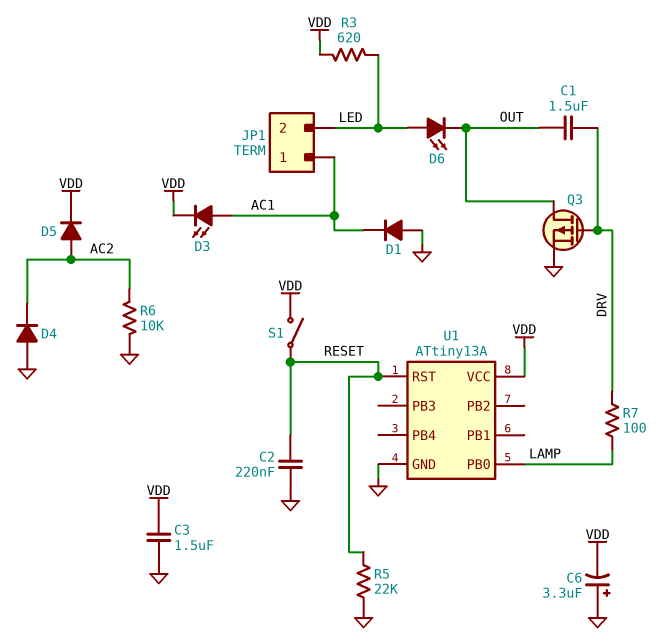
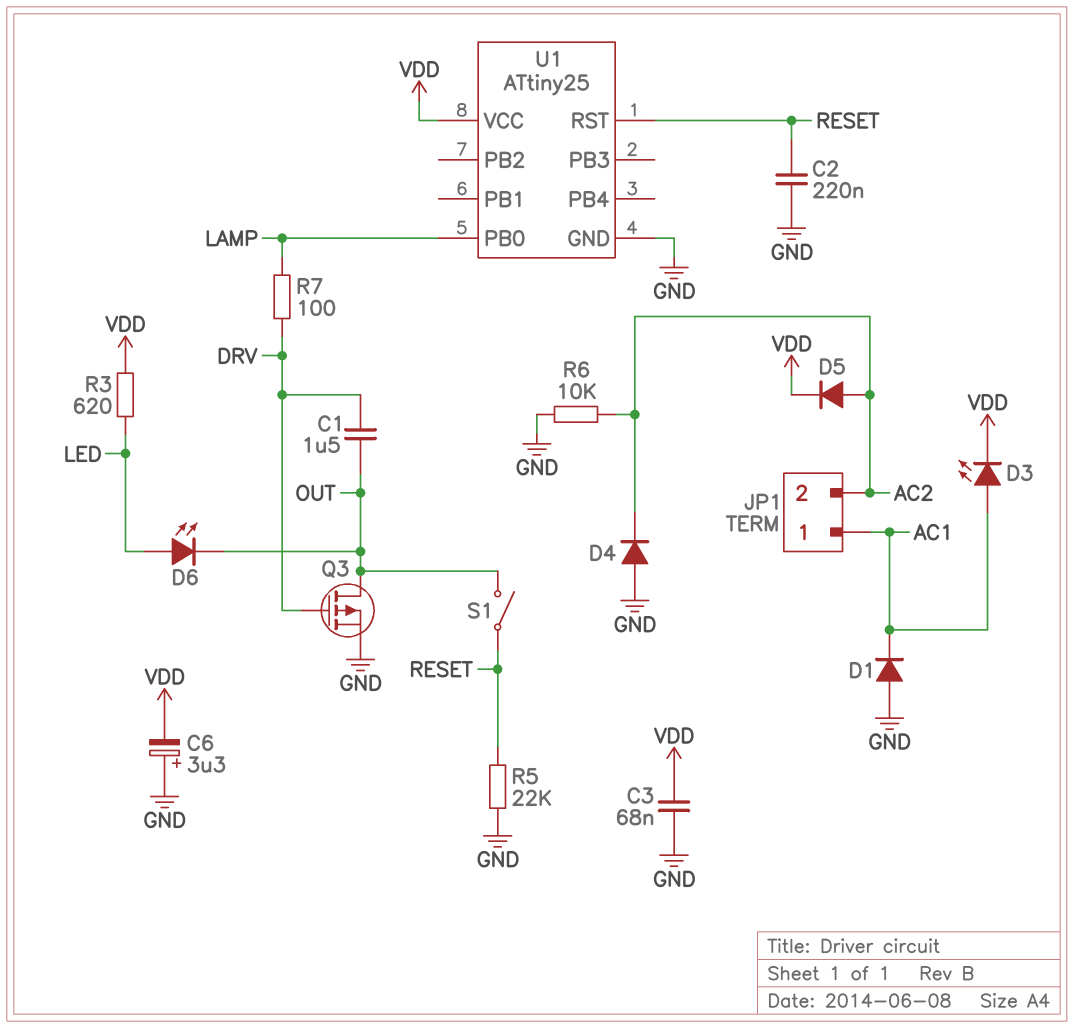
C3: 1.5uF (GND, VDD) -> 68nF (GND, VDD)
JP1 pin 2: LED -> AC2
S1: switch (RESET, VDD) -> switch (OUT, RESET)
U1: ATtiny13A -> ATtiny25

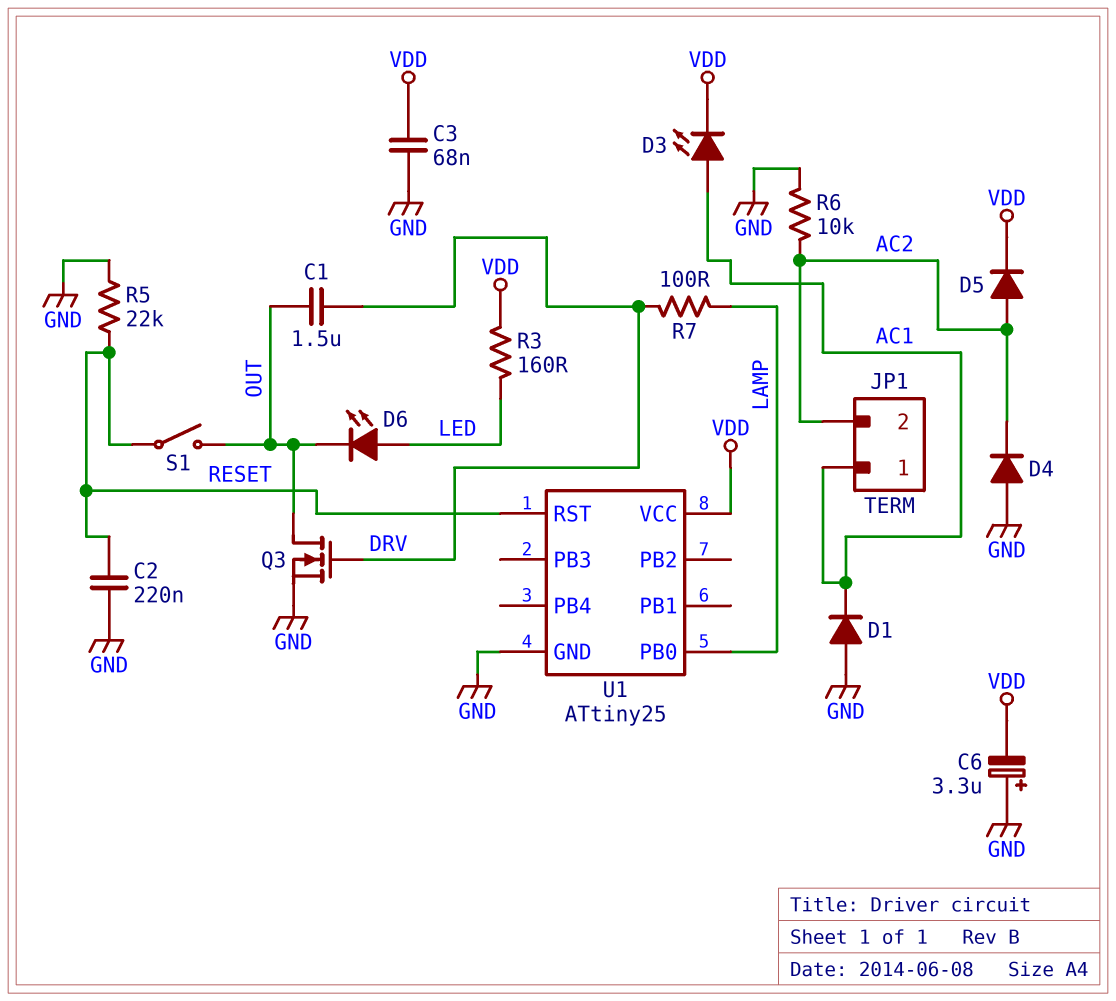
Q3: PMOS (G DRV, D OUT, S GND) -> NMOS (G DRV, D OUT, S GND)
R3: 620 (LED, VDD) -> 160 (LED, VDD)

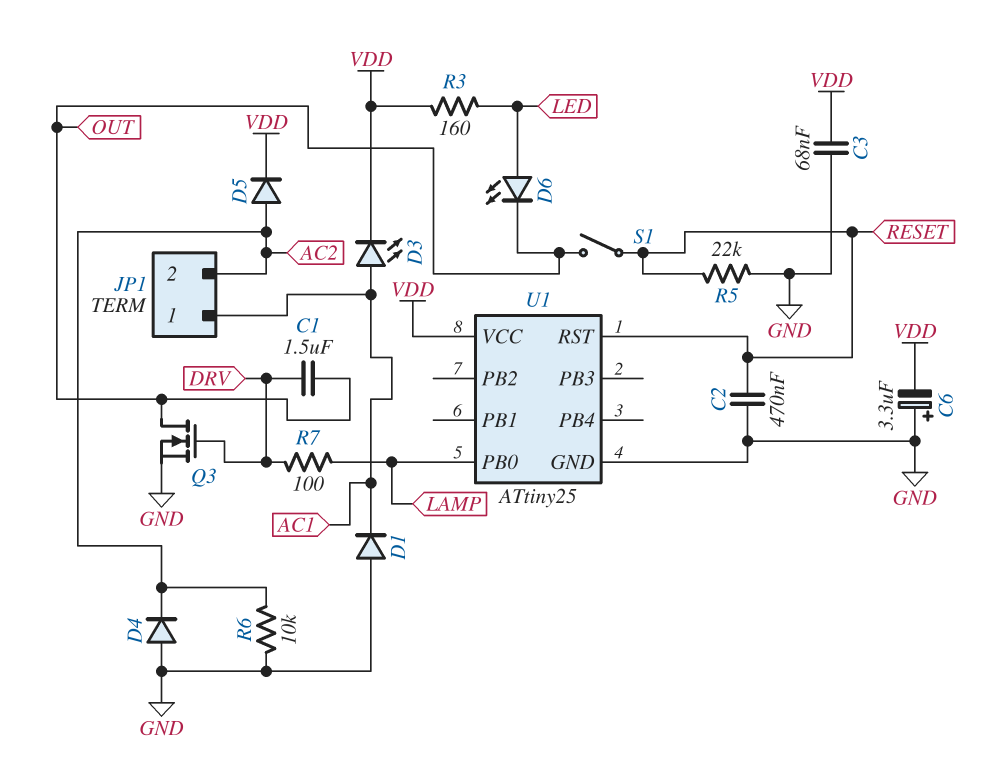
C2: 220nF (GND, RESET) -> 470nF (GND, RESET)

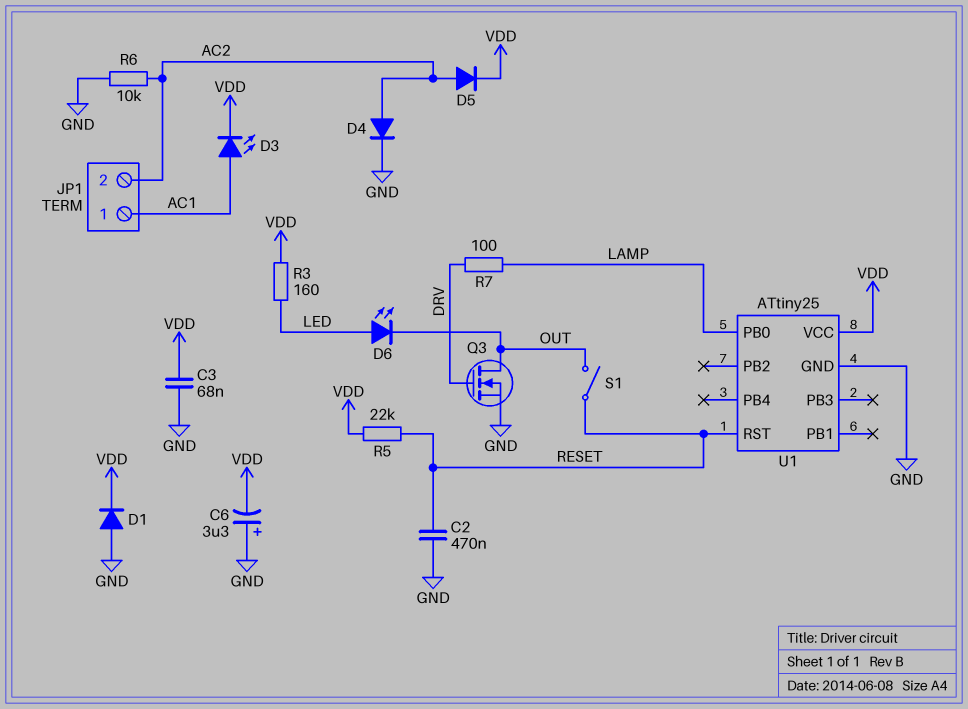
C1: 1.5uF (DRV, OUT) -> none
D1: diode (A GND, K AC1) -> diode (A GND, K VDD)
D4: diode (A GND, K AC2) -> diode (A AC2, K GND)
R5: 22k (GND, RESET) -> 22k (RESET, VDD)

